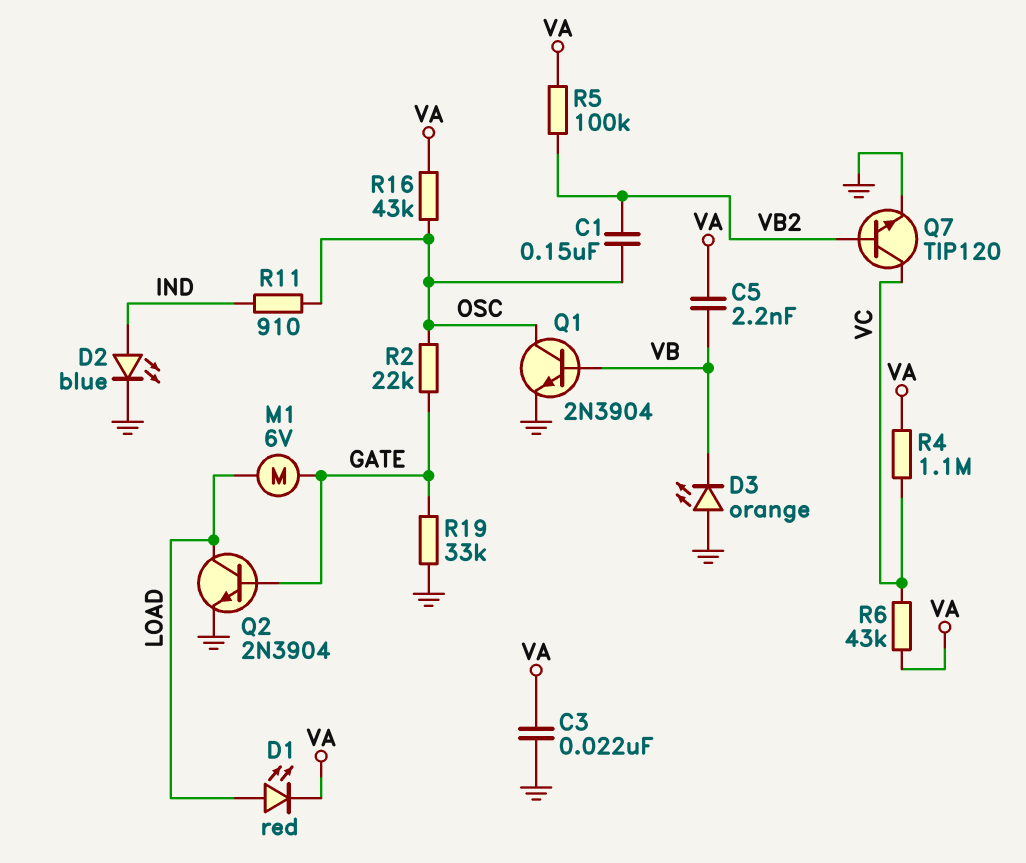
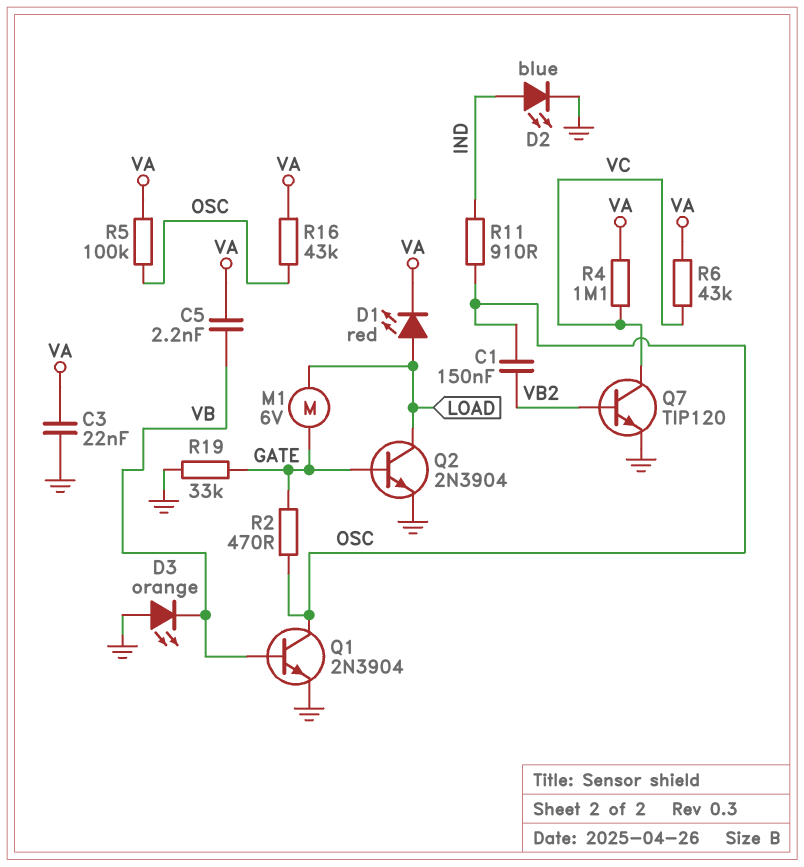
R2: 22k (GATE, OSC) -> 470 (GATE, OSC)
R5: 100k (VA, VB2) -> 100k (OSC, VA)

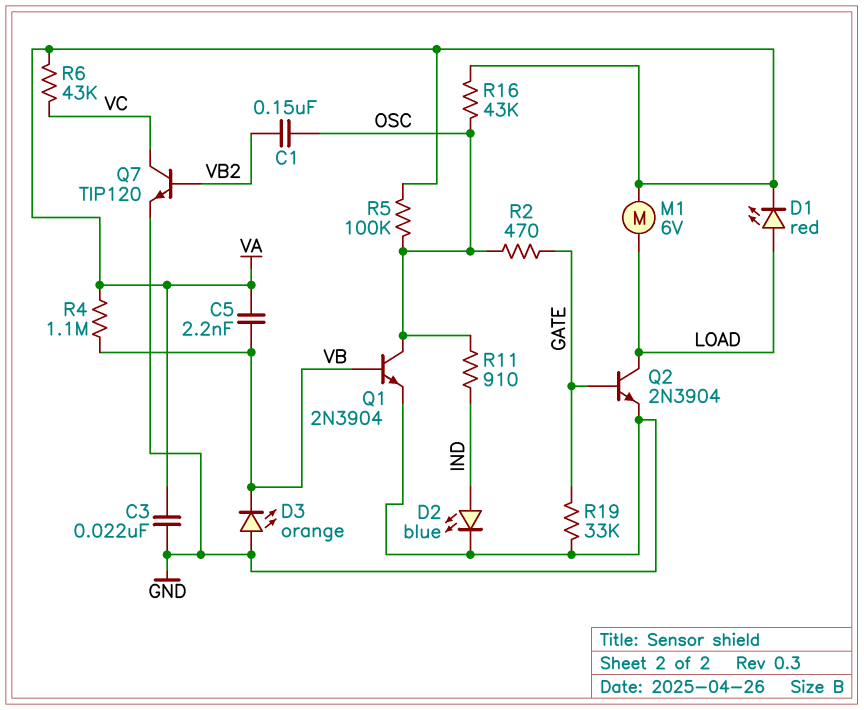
M1: motor 6V (GATE, LOAD) -> motor 6V (LOAD, VA)
R4: 1.1M (VA, VC) -> 1.1M (VA, VB)

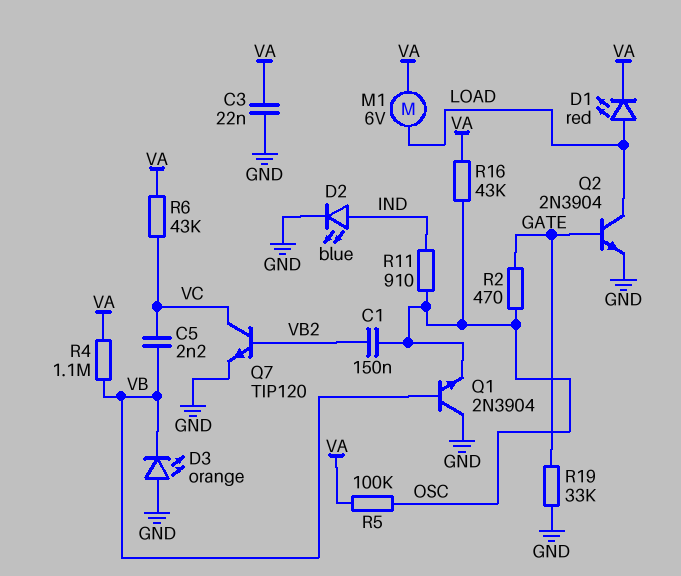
C5: 2.2nF (VA, VB) -> 2.2nF (VB, VC)
Q1: NPN 2N3904 (B VB, C OSC, E GND) -> NPN 2N3904 (B VB, C GND, E OSC)

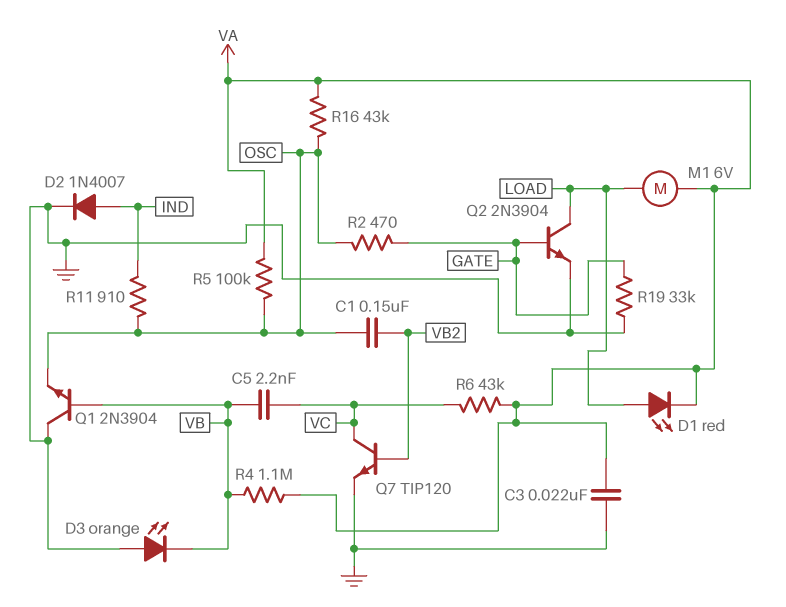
D2: LED blue (A IND, K GND) -> diode 1N4007 (A IND, K GND)

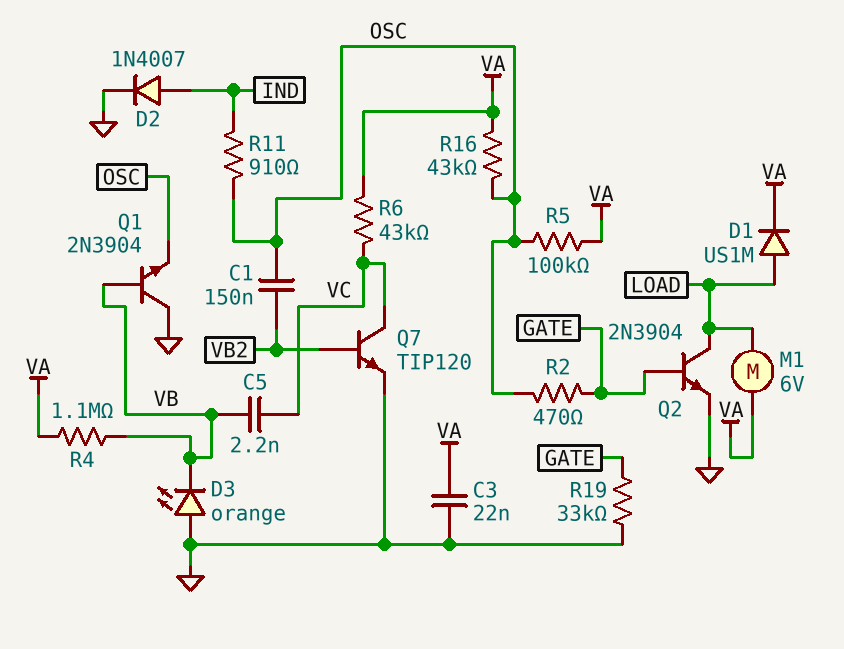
D1: LED red (A LOAD, K VA) -> diode US1M (A LOAD, K VA)

